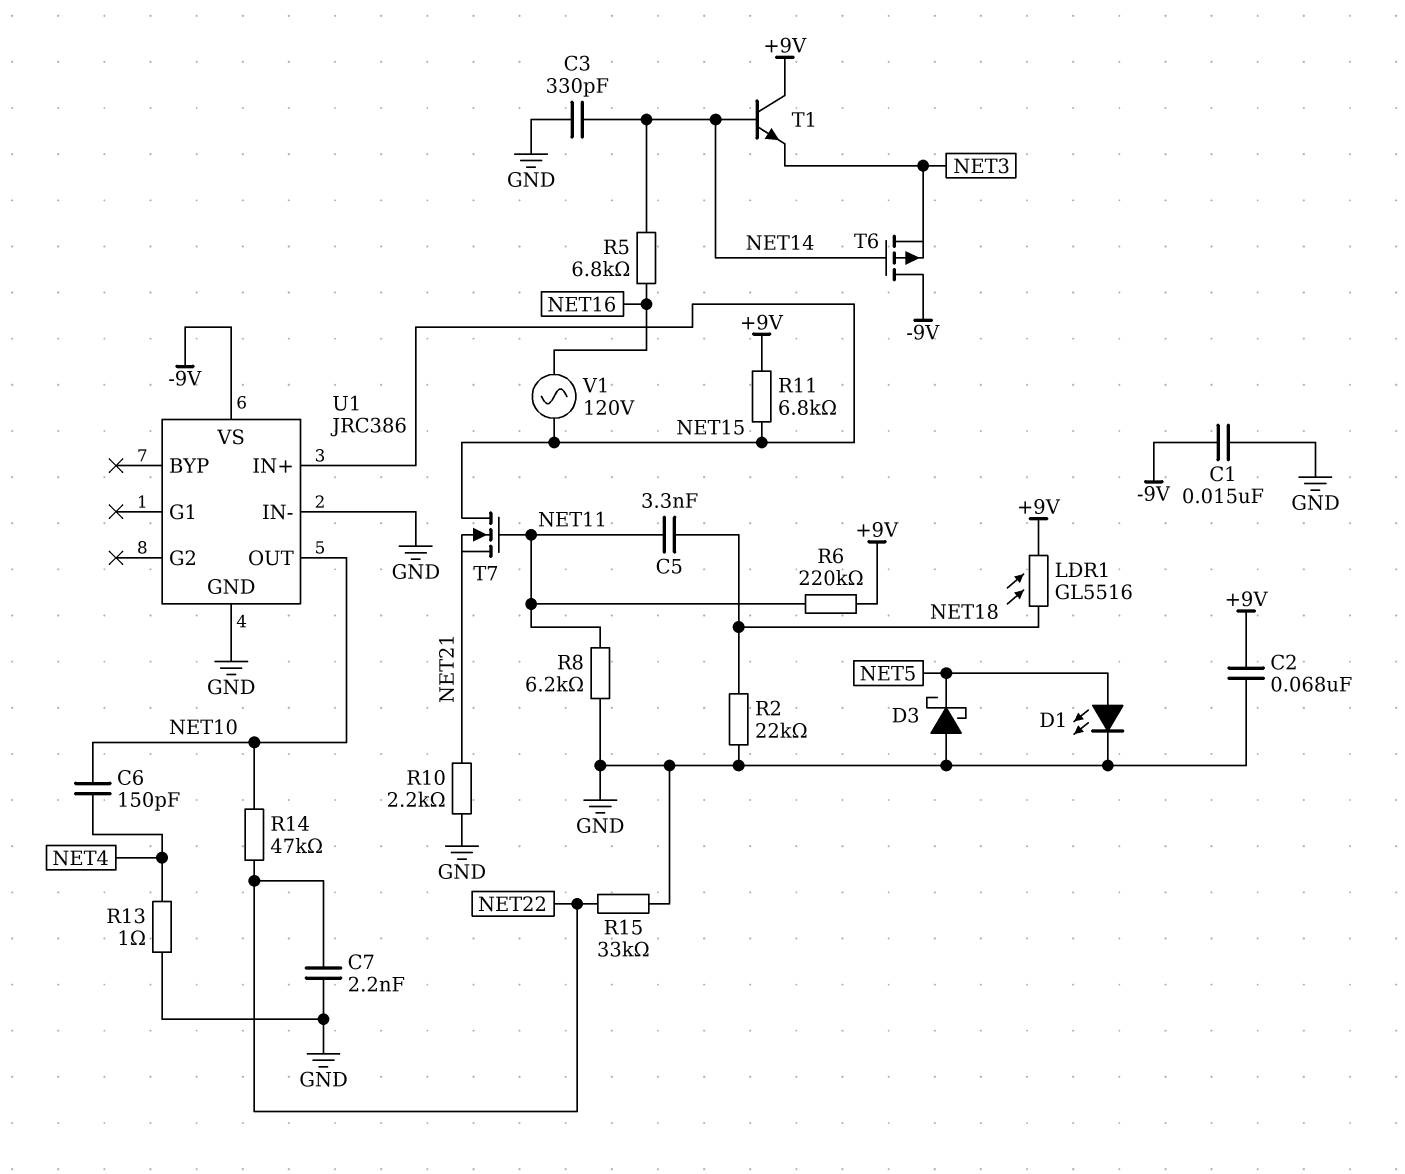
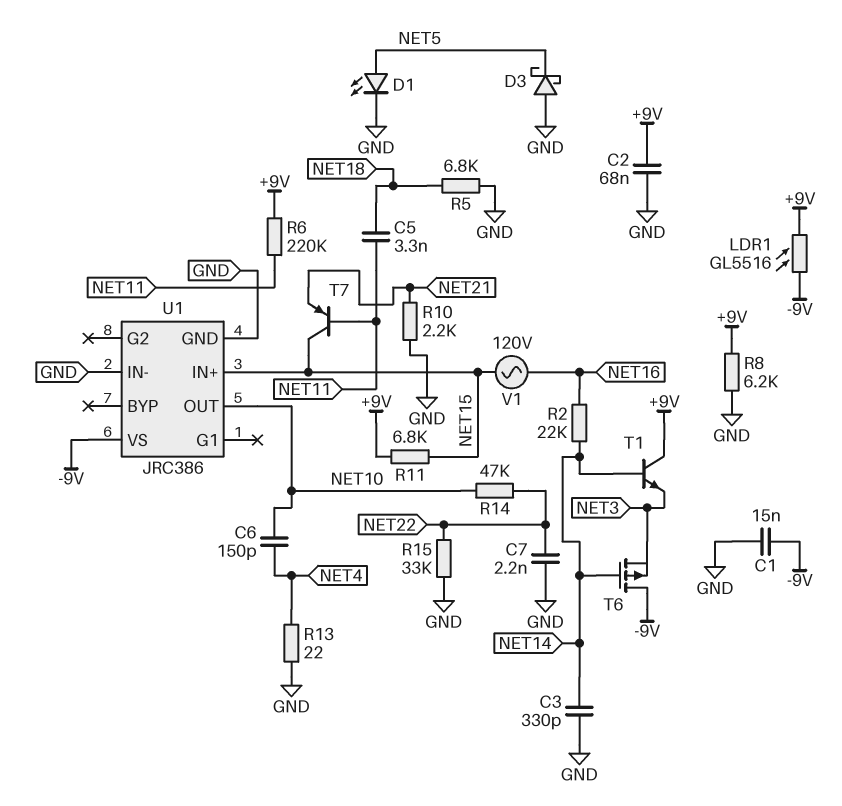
LDR1: GL5516 (+9V, NET18) -> GL5516 (+9V, -9V)
R2: 22k (GND, NET18) -> 22k (NET14, NET16)
R5: 6.8k (NET14, NET16) -> 6.8k (GND, NET18)
R8: 6.2k (GND, NET11) -> 6.2k (+9V, GND)
R13: 1 (GND, NET4) -> 22 (GND, NET4)
T7: NMOS (G NET11, D NET15, S NET21) -> PNP (B NET11, C NET15, E NET21)

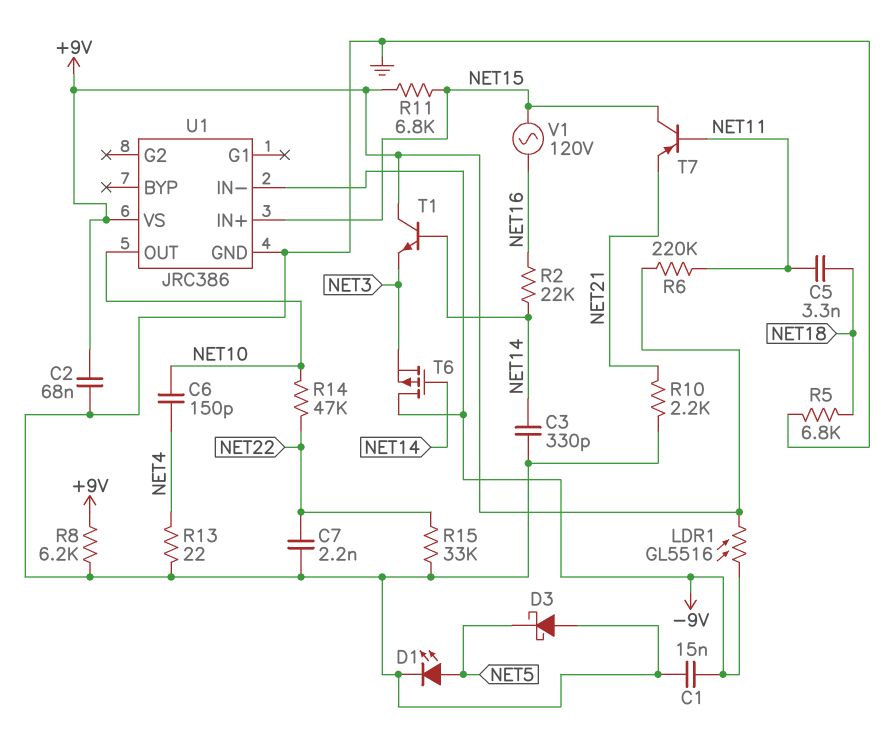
U1 pin IN-: GND -> -9V
U1 pin VS: -9V -> +9V

